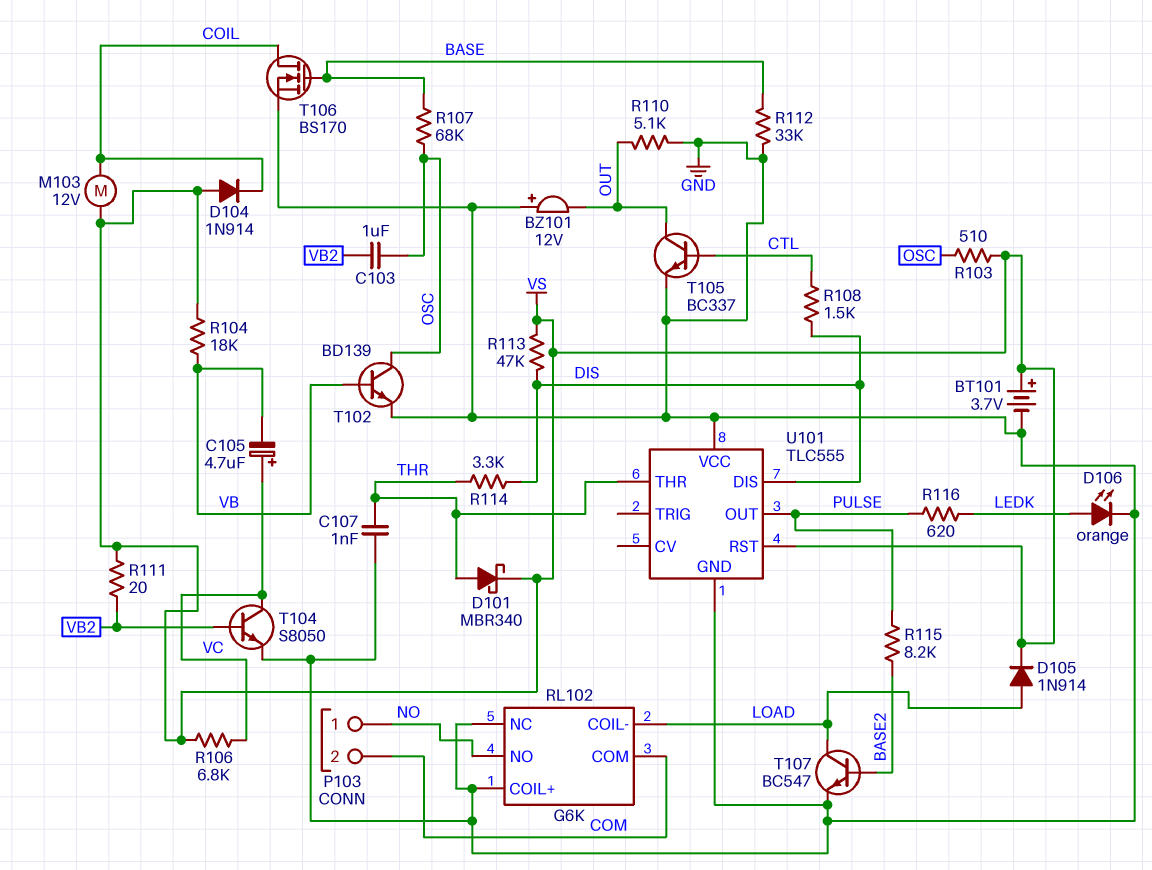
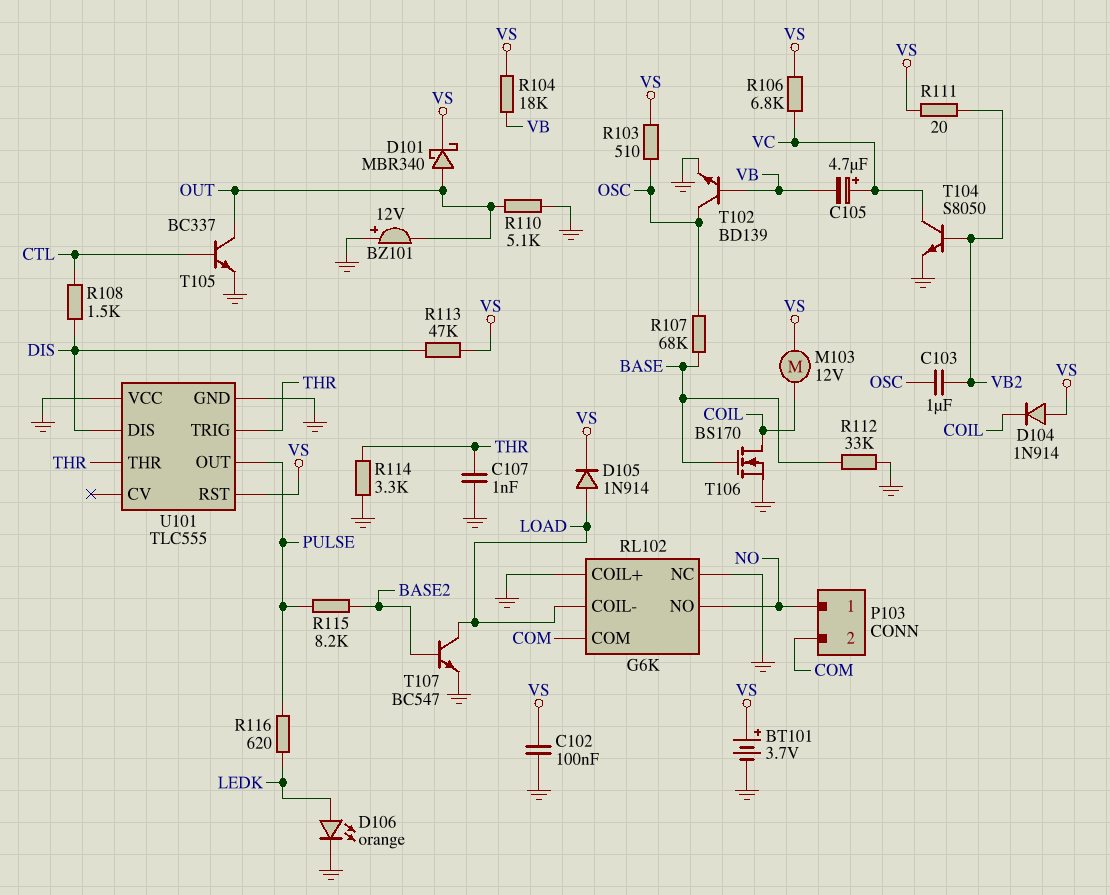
C102: none -> 100nF (GND, VS)
D101: schottky MBR340 (A THR, K VS) -> schottky MBR340 (A OUT, K VS)
R114: 3.3k (DIS, THR) -> 3.3k (GND, THR)
U101 pin TRIG: none -> THR

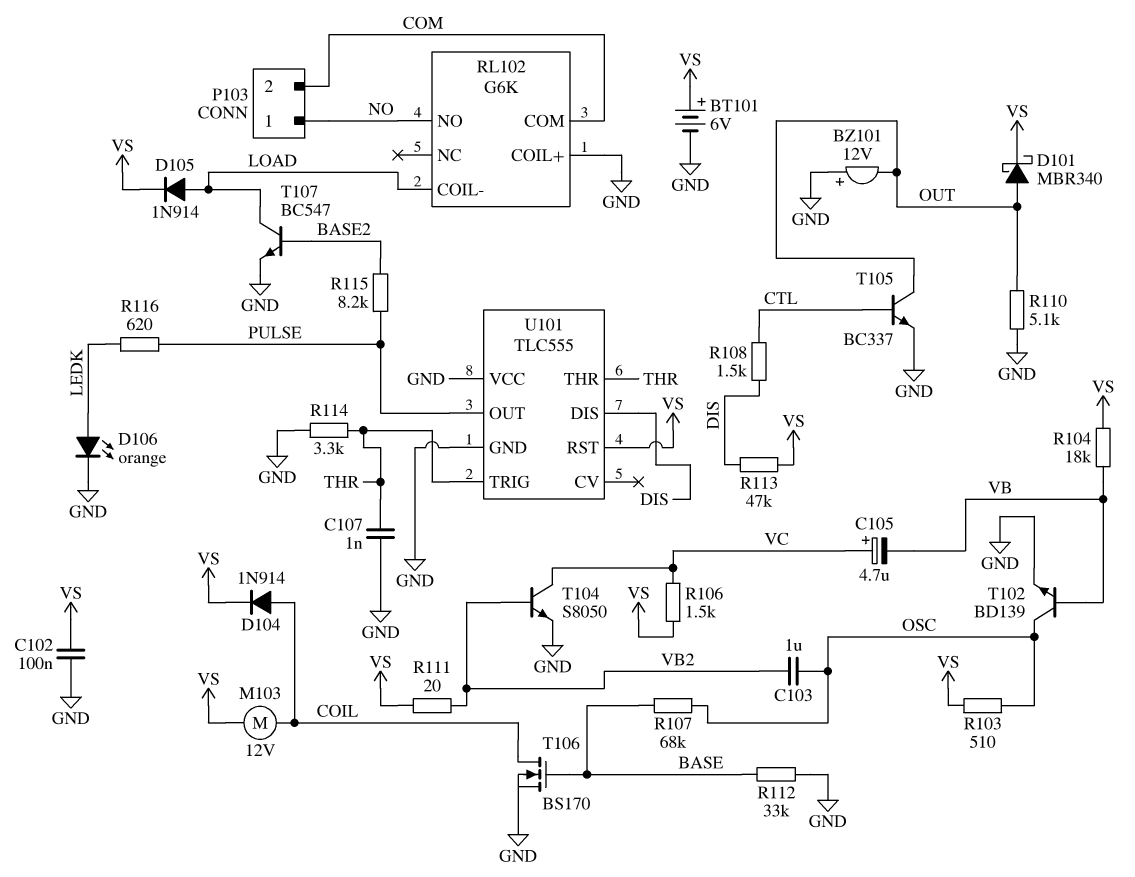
BT101: 3.7V (plus VS, minus GND) -> 6V (plus VS, minus GND)
D104: diode 1N914 (A VS, K COIL) -> diode 1N914 (A COIL, K VS)
R106: 6.8k (VC, VS) -> 1.5k (VC, VS)
RL102 pin NC: GND -> none

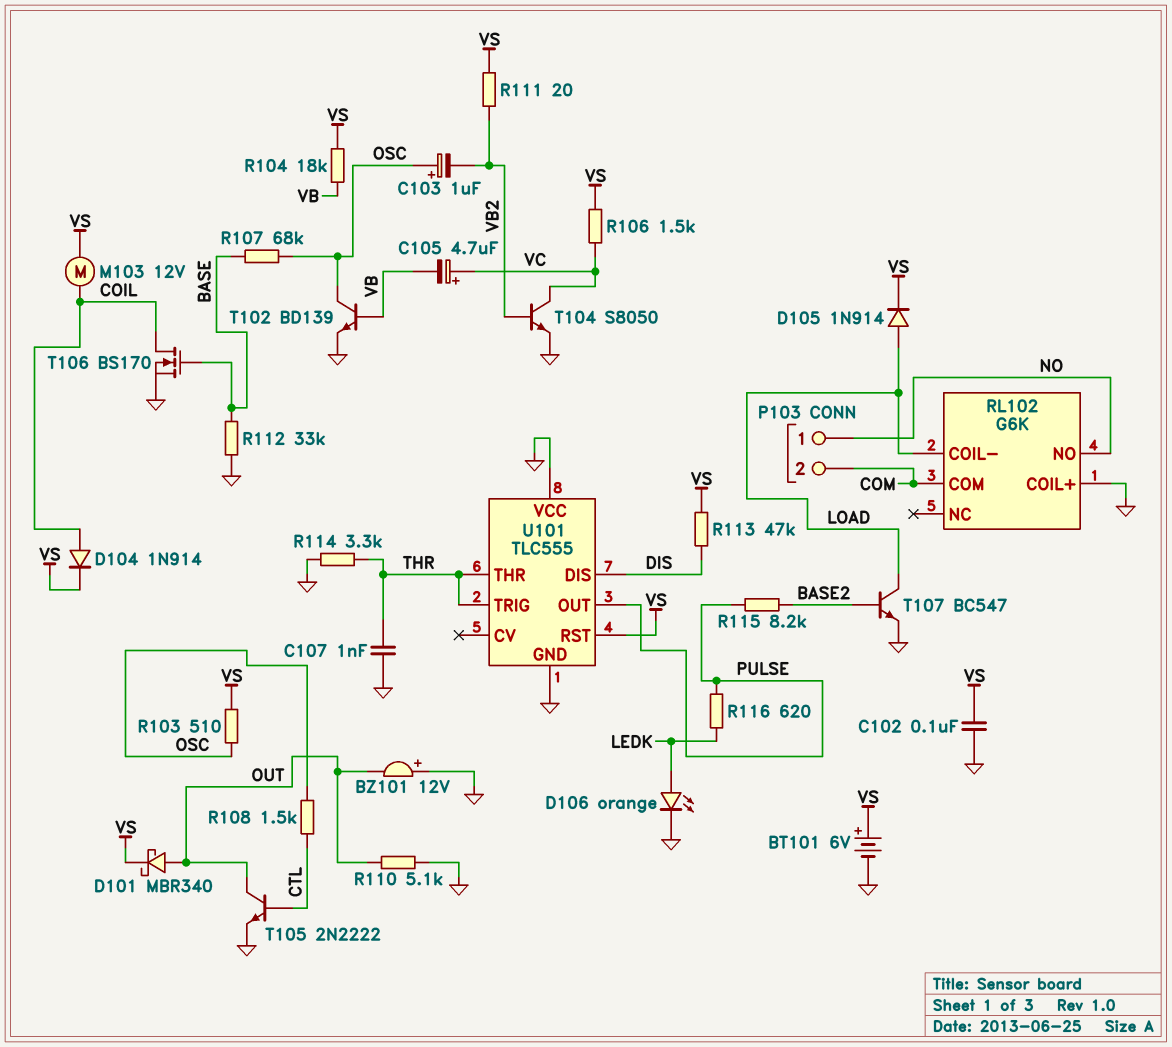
C103: 1uF (OSC, VB2) -> 1uF (plus OSC, minus VB2)
R108: 1.5k (CTL, DIS) -> 1.5k (CTL, OSC)
T105: NPN BC337 (B CTL, C OUT, E GND) -> NPN 2N2222 (B CTL, C OUT, E GND)

